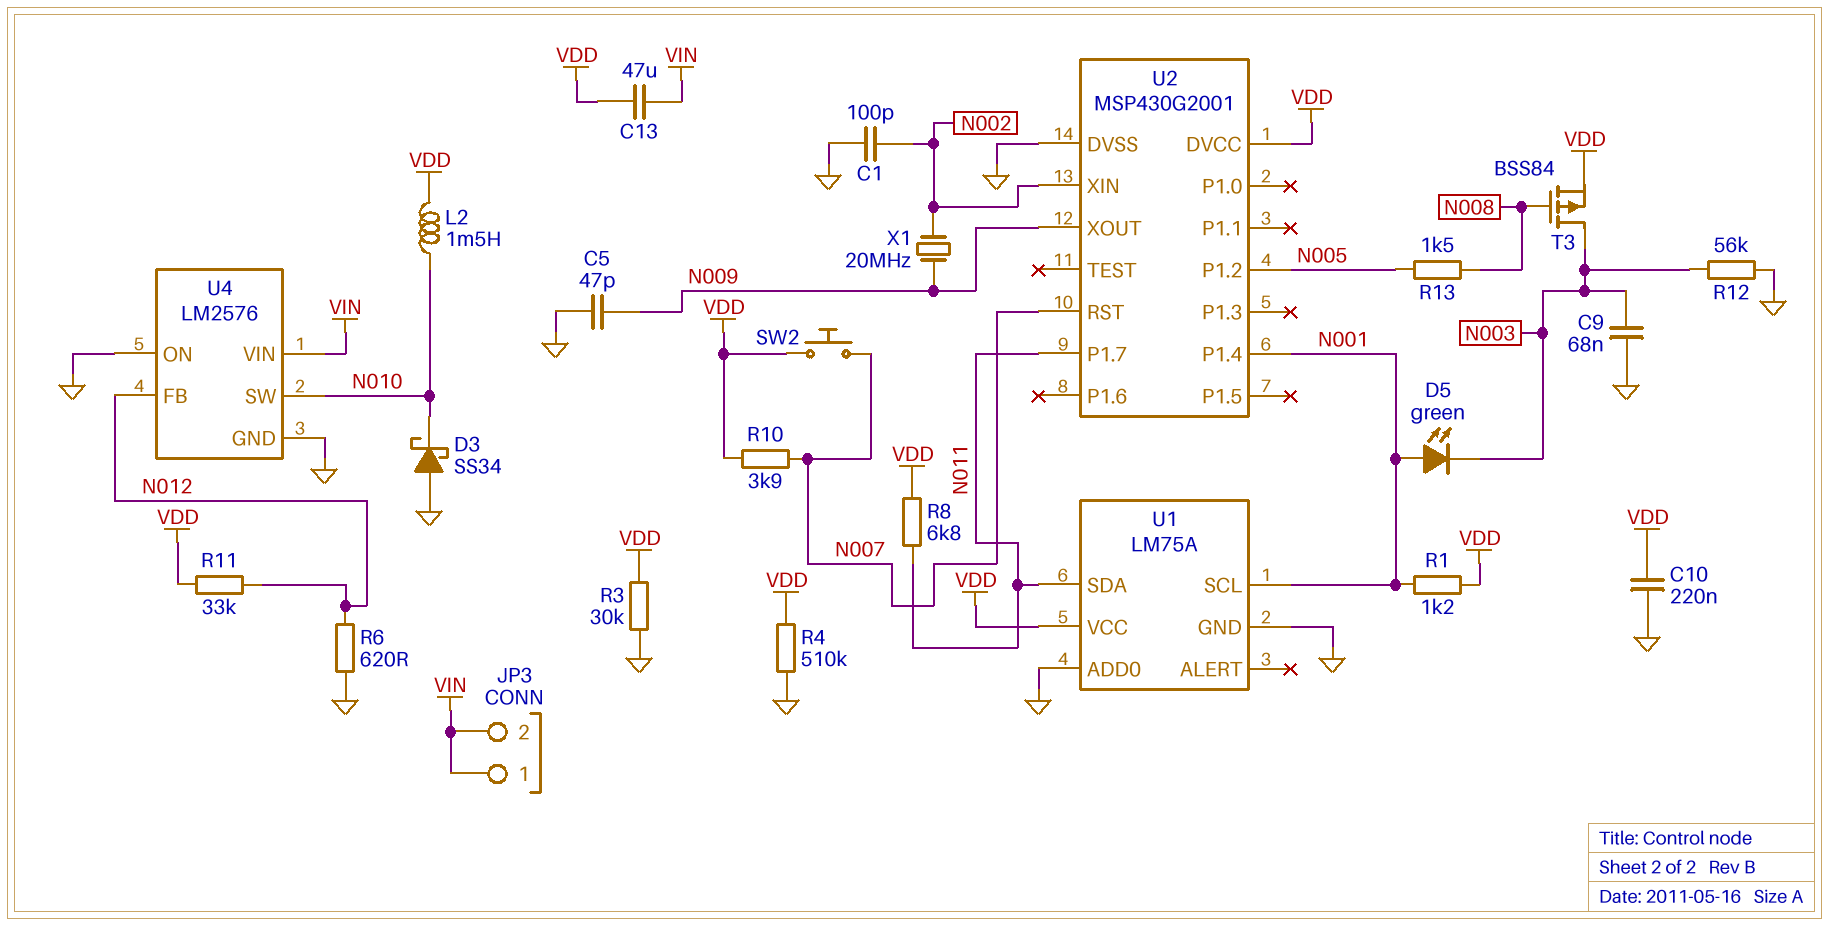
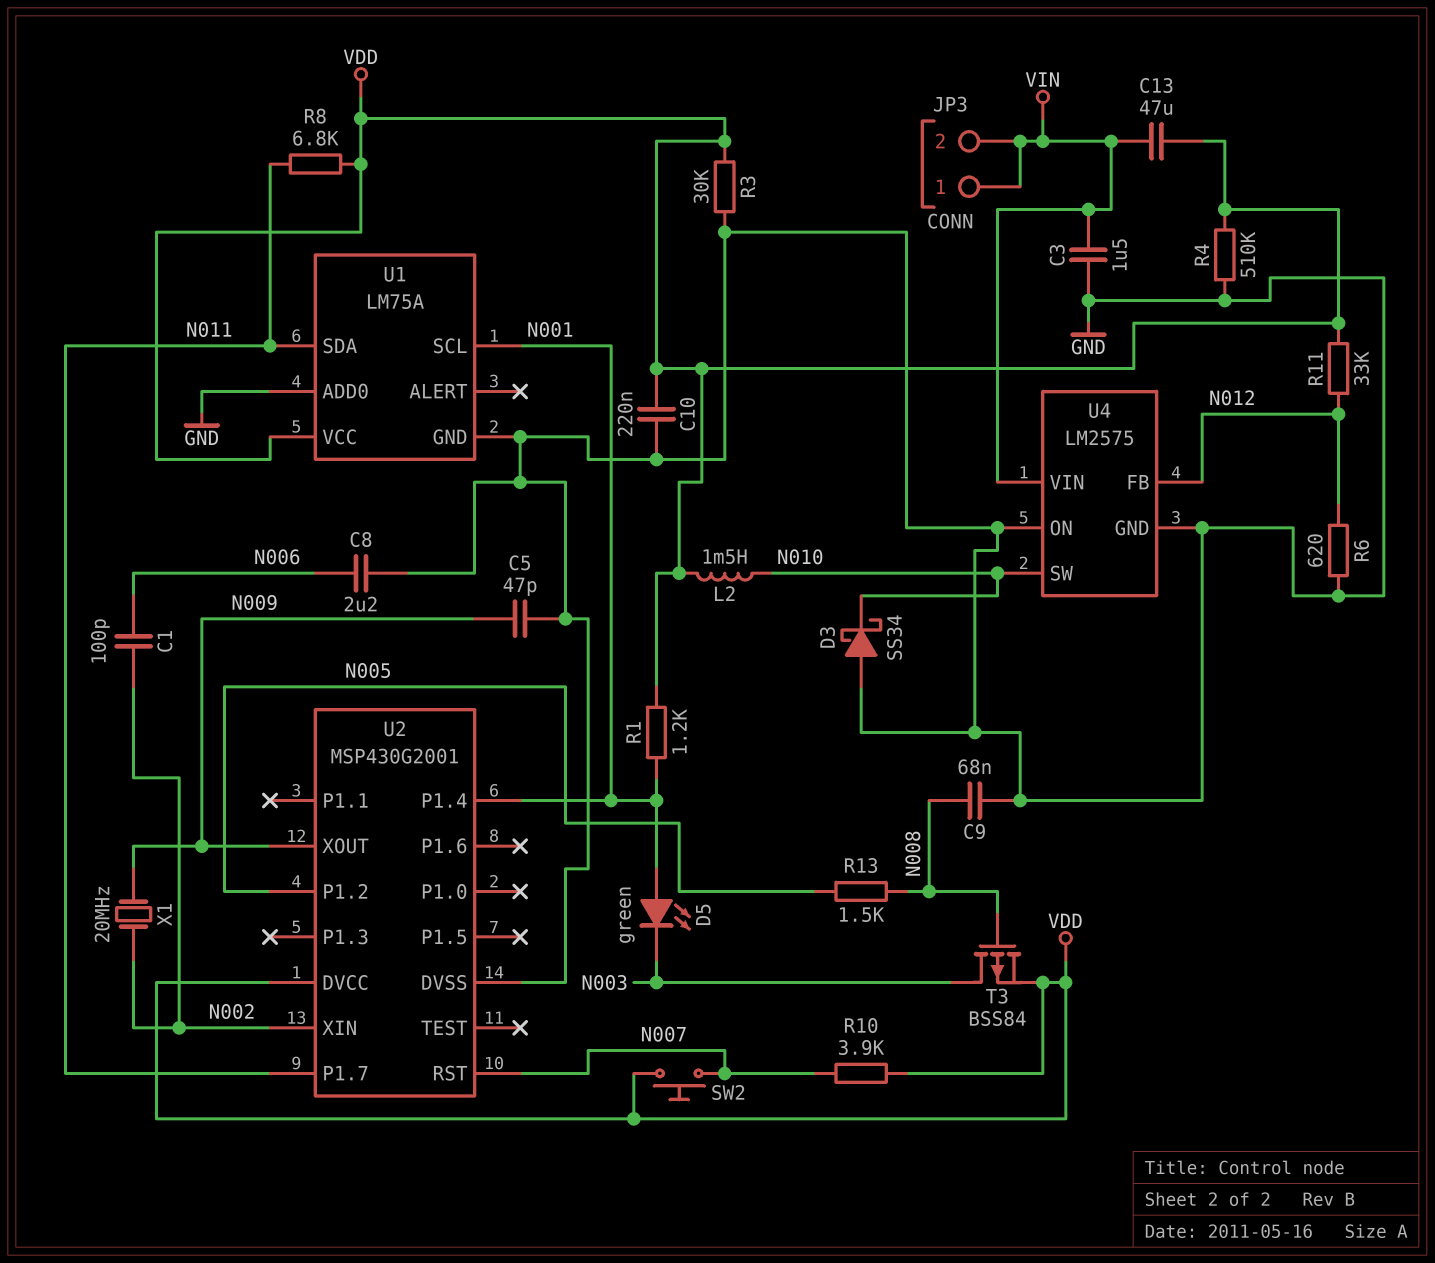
C1: 100pF (GND, N002) -> 100pF (N002, N006)
C3: none -> 1.5uF (GND, VIN)
C8: none -> 2.2uF (GND, N006)
C9: 68nF (GND, N003) -> 68nF (GND, N008)
R12: 56k (GND, N003) -> none
U4: LM2576 -> LM2575

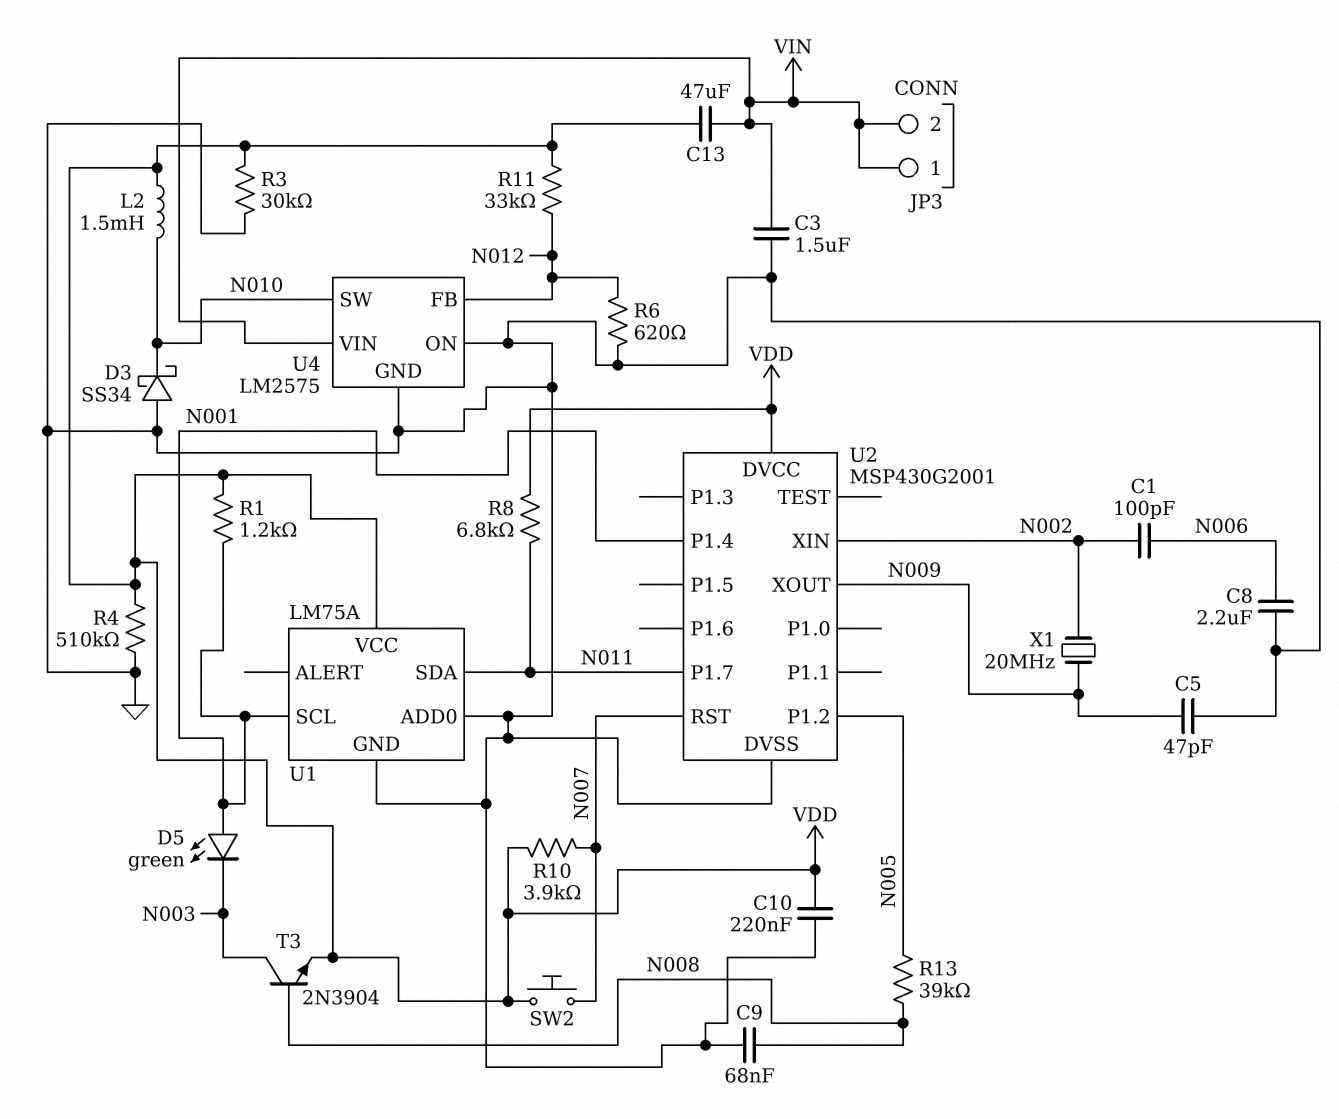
R13: 1.5k (N005, N008) -> 39k (N005, N008)
T3: PMOS BSS84 (G N008, D N003, S VDD) -> NPN 2N3904 (B N008, C N003, E VDD)

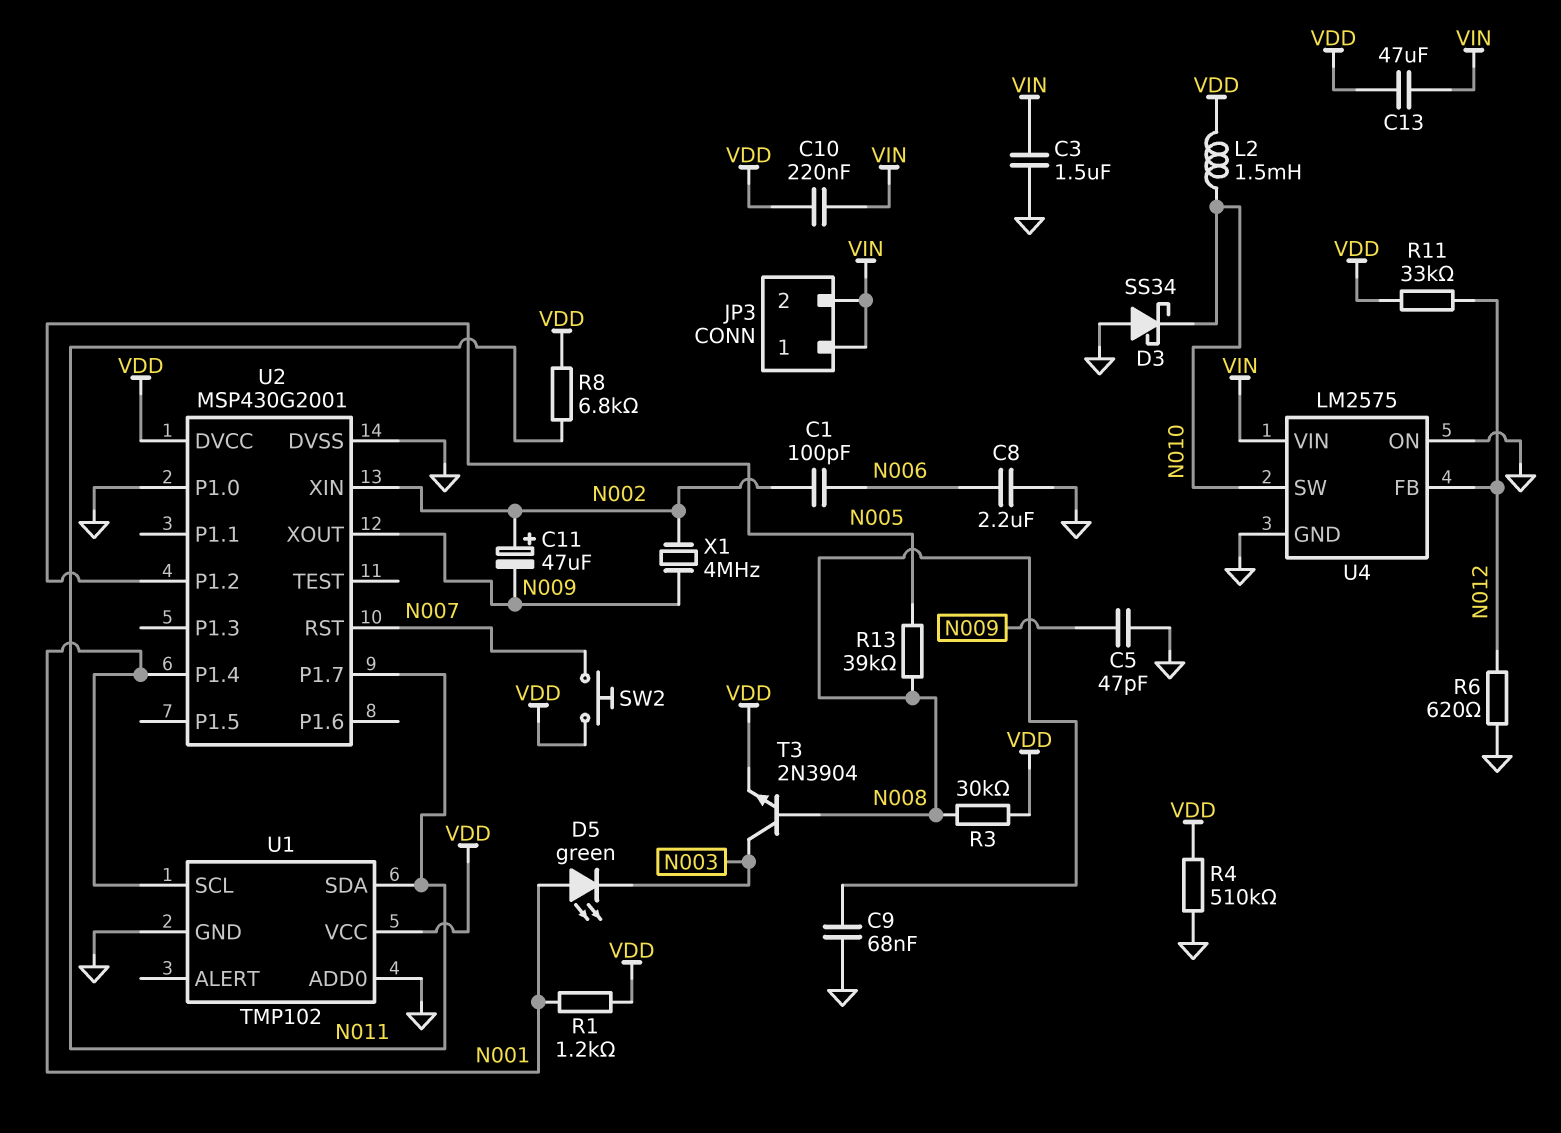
C10: 220nF (GND, VDD) -> 220nF (VDD, VIN)
C11: none -> 47uF (plus N002, minus N009)
R3: 30k (GND, VDD) -> 30k (N008, VDD)
R10: 3.9k (N007, VDD) -> none
U1: LM75A -> TMP102
U2 pin P1.0: none -> GND
X1: 20MHz (N002, N009) -> 4MHz (N002, N009)

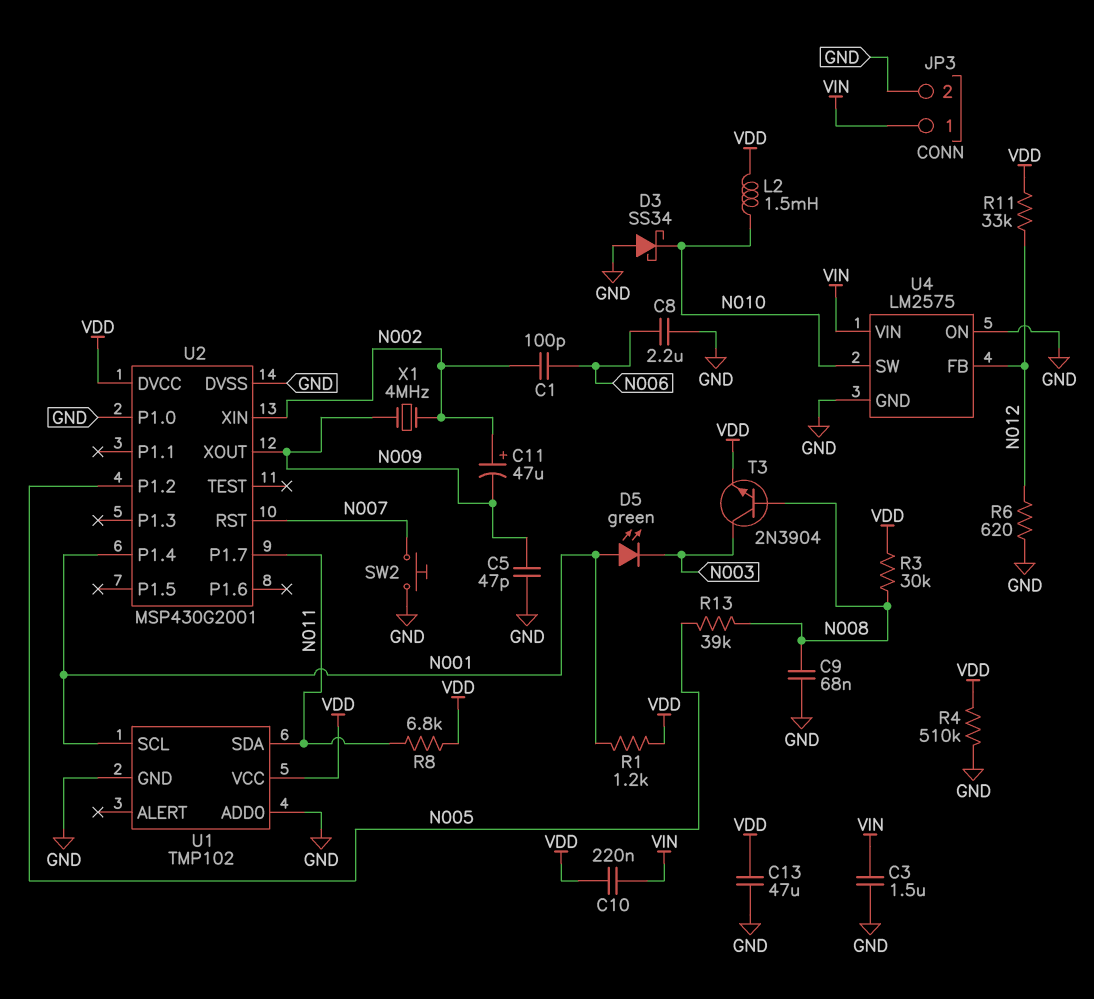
C13: 47uF (VDD, VIN) -> 47uF (GND, VDD)
JP3 pin 2: VIN -> GND
SW2: button (N007, VDD) -> button (GND, N007)

